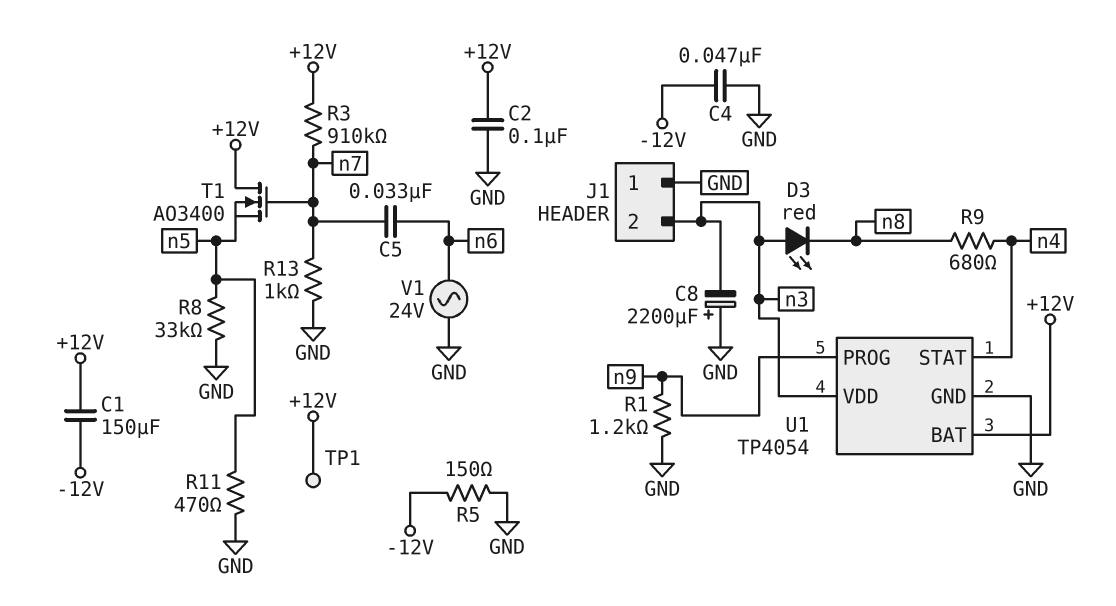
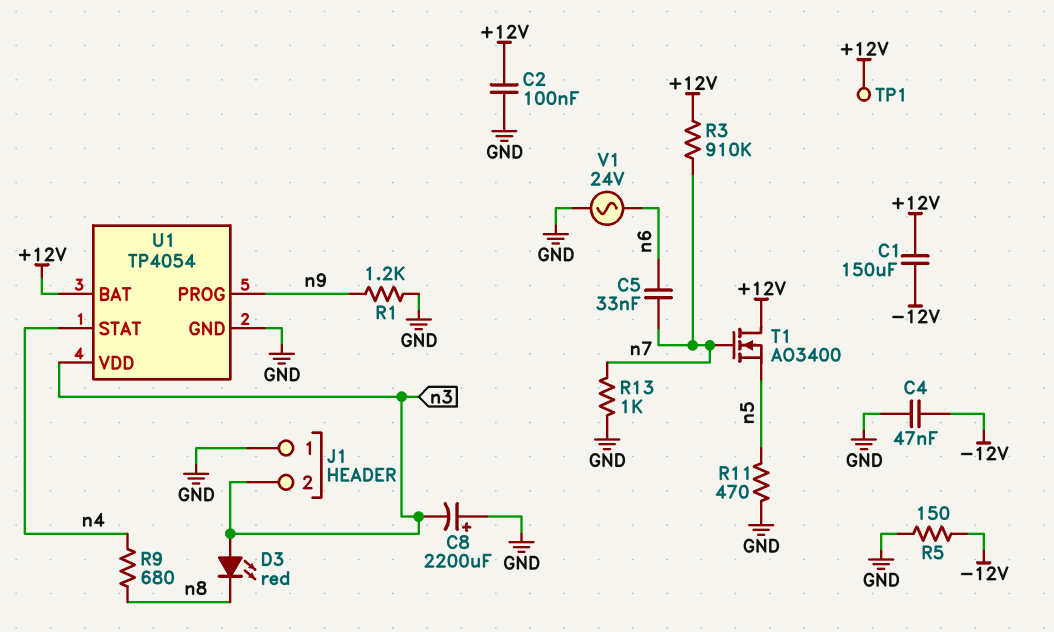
R8: 33k (GND, n5) -> none

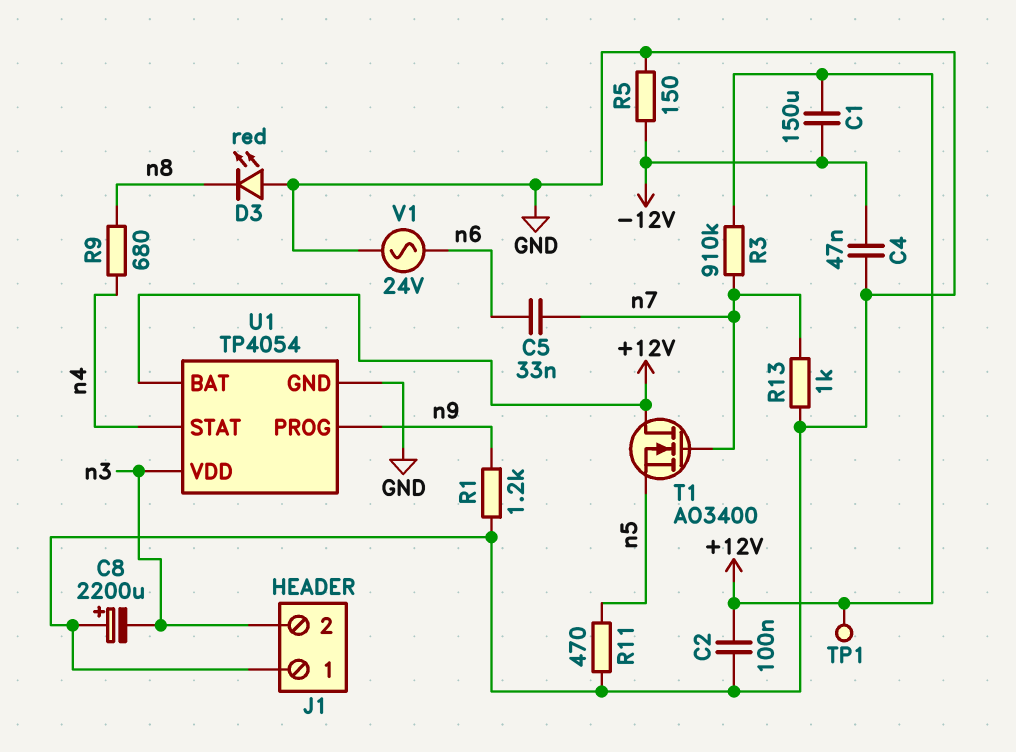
D3: LED red (A n3, K n8) -> LED red (A GND, K n8)

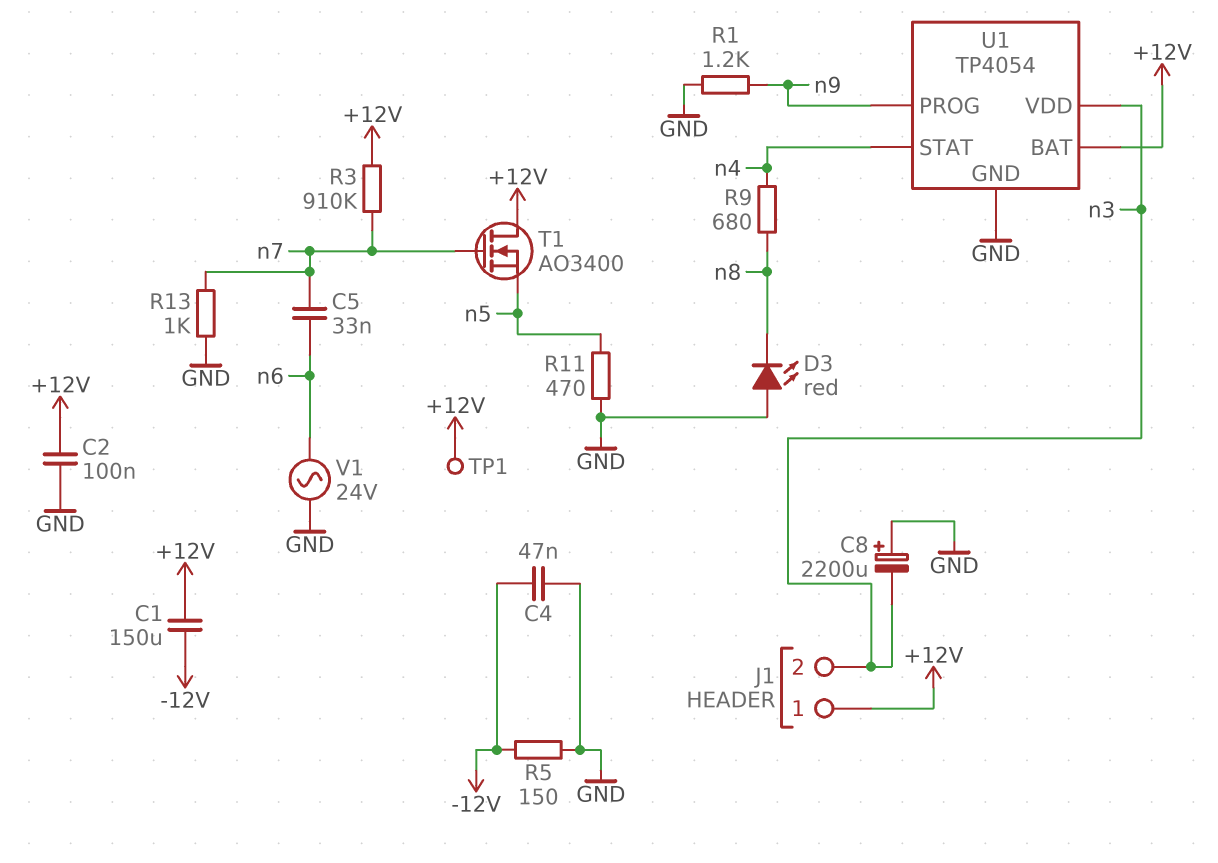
J1 pin 1: GND -> +12V

